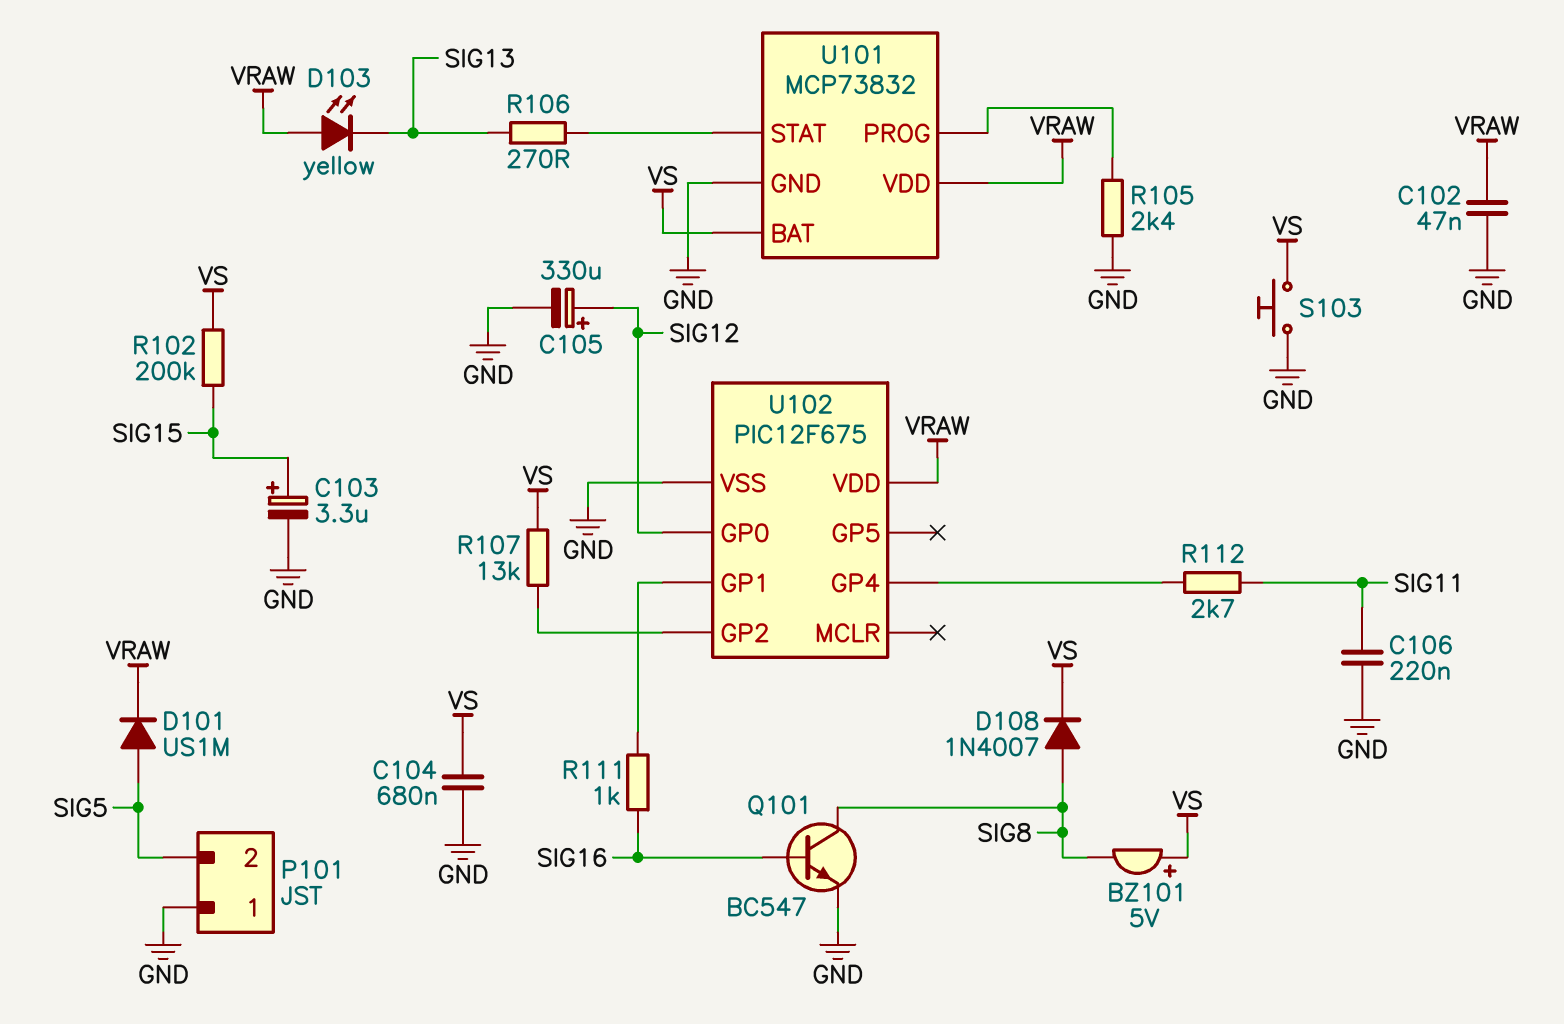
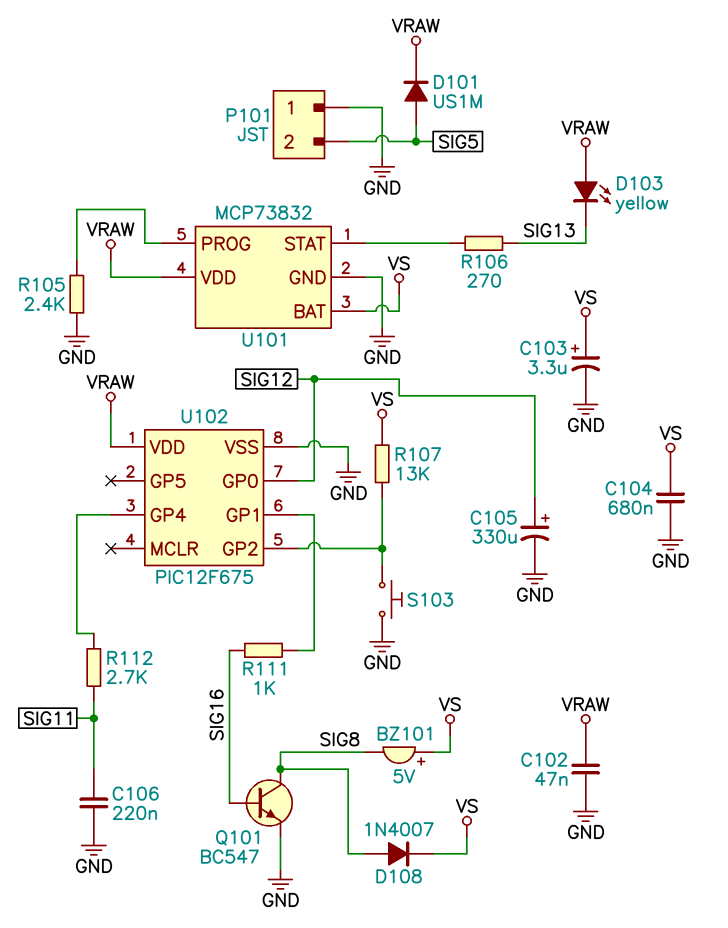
C103: 3.3uF (plus SIG15, minus GND) -> 3.3uF (plus VS, minus GND)
R102: 200k (SIG15, VS) -> none
S103: button (GND, VS) -> button (GND, U102/GP2)

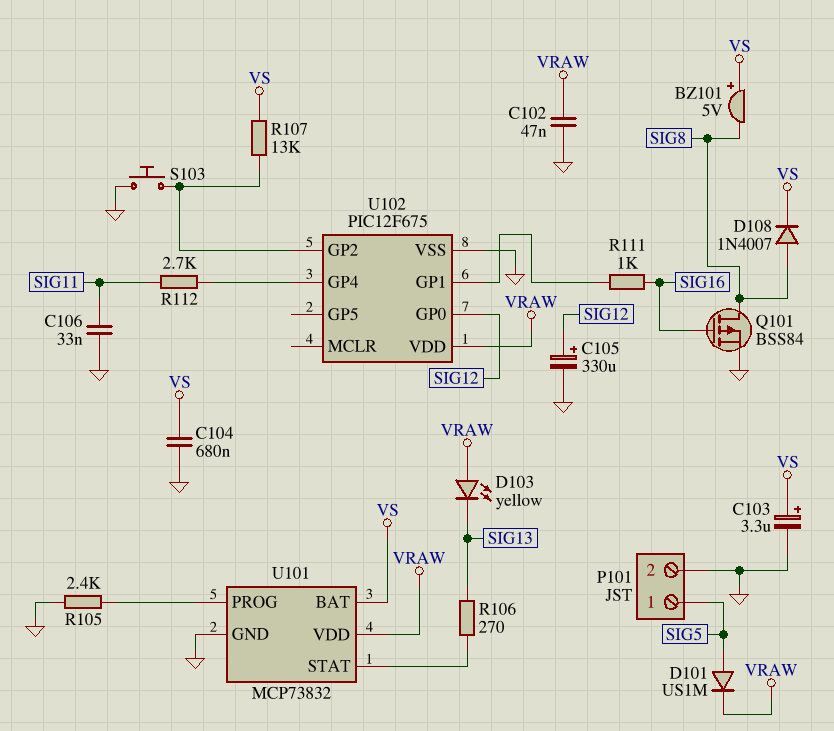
C106: 220nF (GND, SIG11) -> 33nF (GND, SIG11)
P101 pin 1: GND -> SIG5
P101 pin 2: SIG5 -> GND
Q101: NPN BC547 (B SIG16, C SIG8, E GND) -> PMOS BSS84 (G SIG16, D SIG8, S GND)

